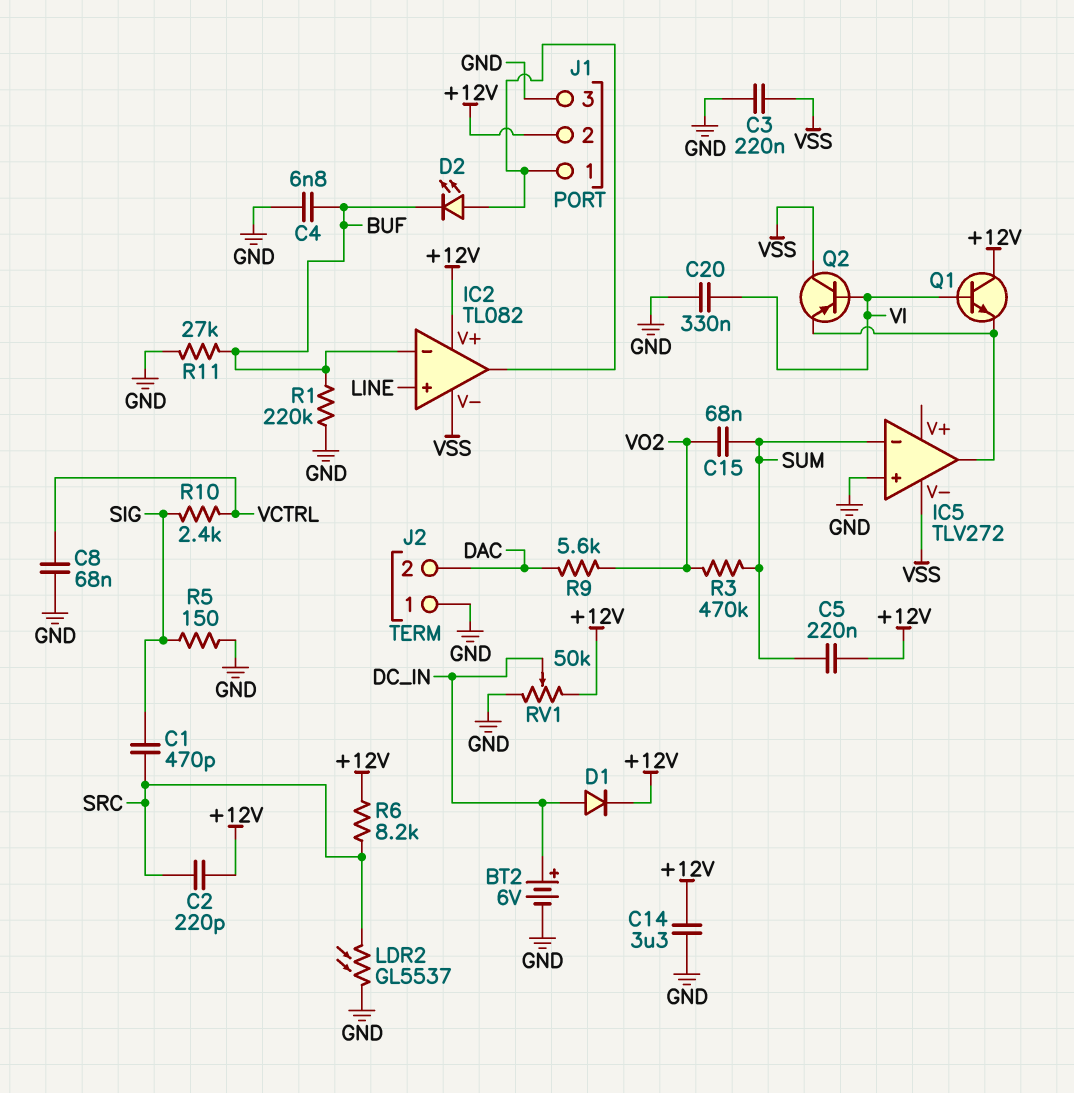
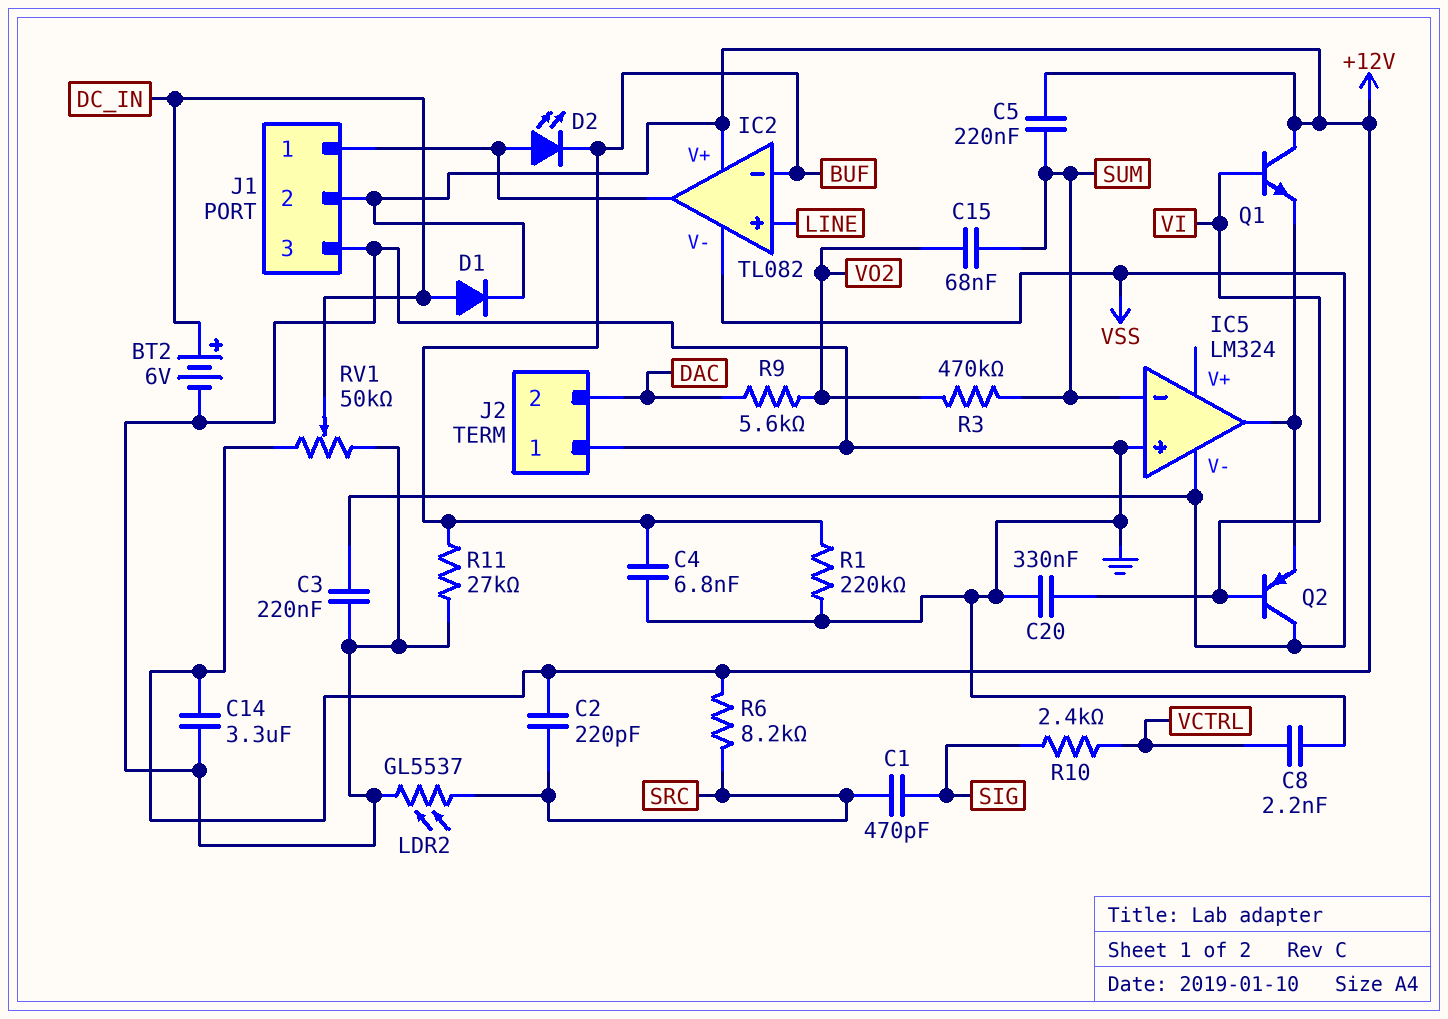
C8: 68nF (GND, VCTRL) -> 2.2nF (GND, VCTRL)
IC5: TLV272 -> LM324
R5: 150 (GND, SIG) -> none

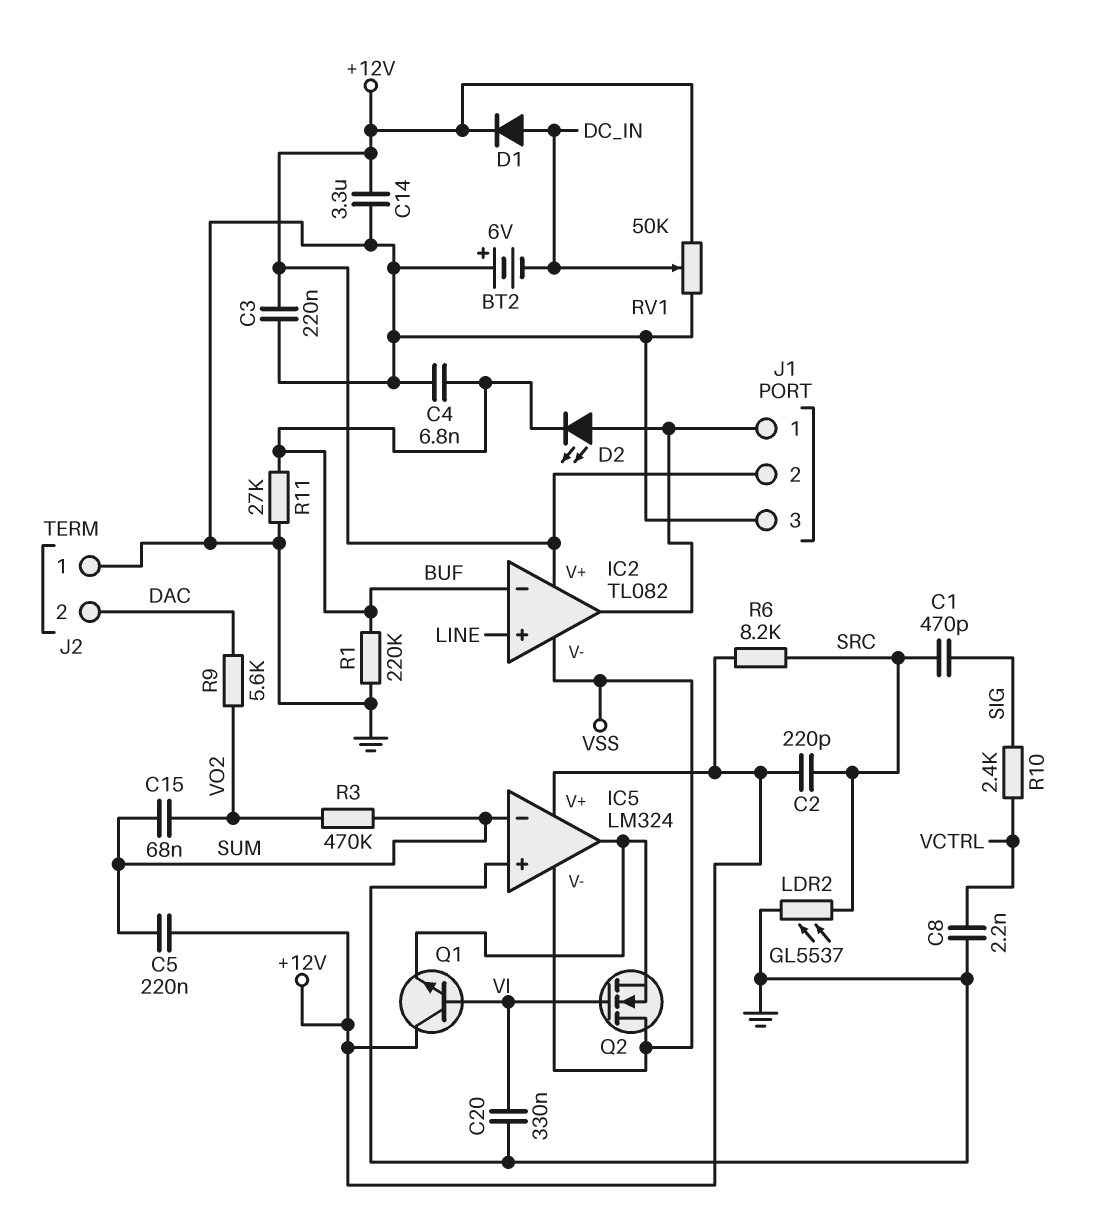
BT2: 6V (plus DC_IN, minus GND) -> 6V (plus GND, minus DC_IN)
C3: 220nF (GND, VSS) -> 220nF (+12V, GND)
IC5 pin V+: none -> +12V
Q2: PNP (B VI, C VSS, E IC5/out) -> NMOS (G VI, D VSS, S IC5/out)

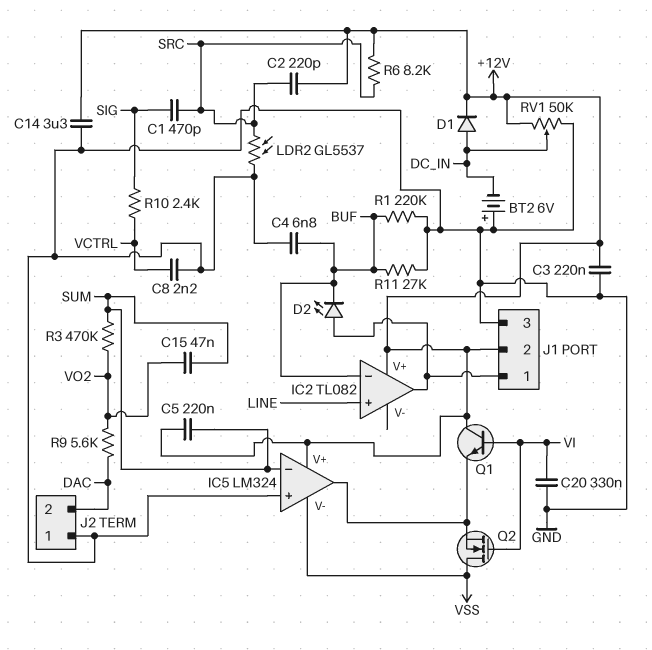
C15: 68nF (SUM, VO2) -> 47nF (SUM, VO2)
IC2 pin V-: VSS -> none

